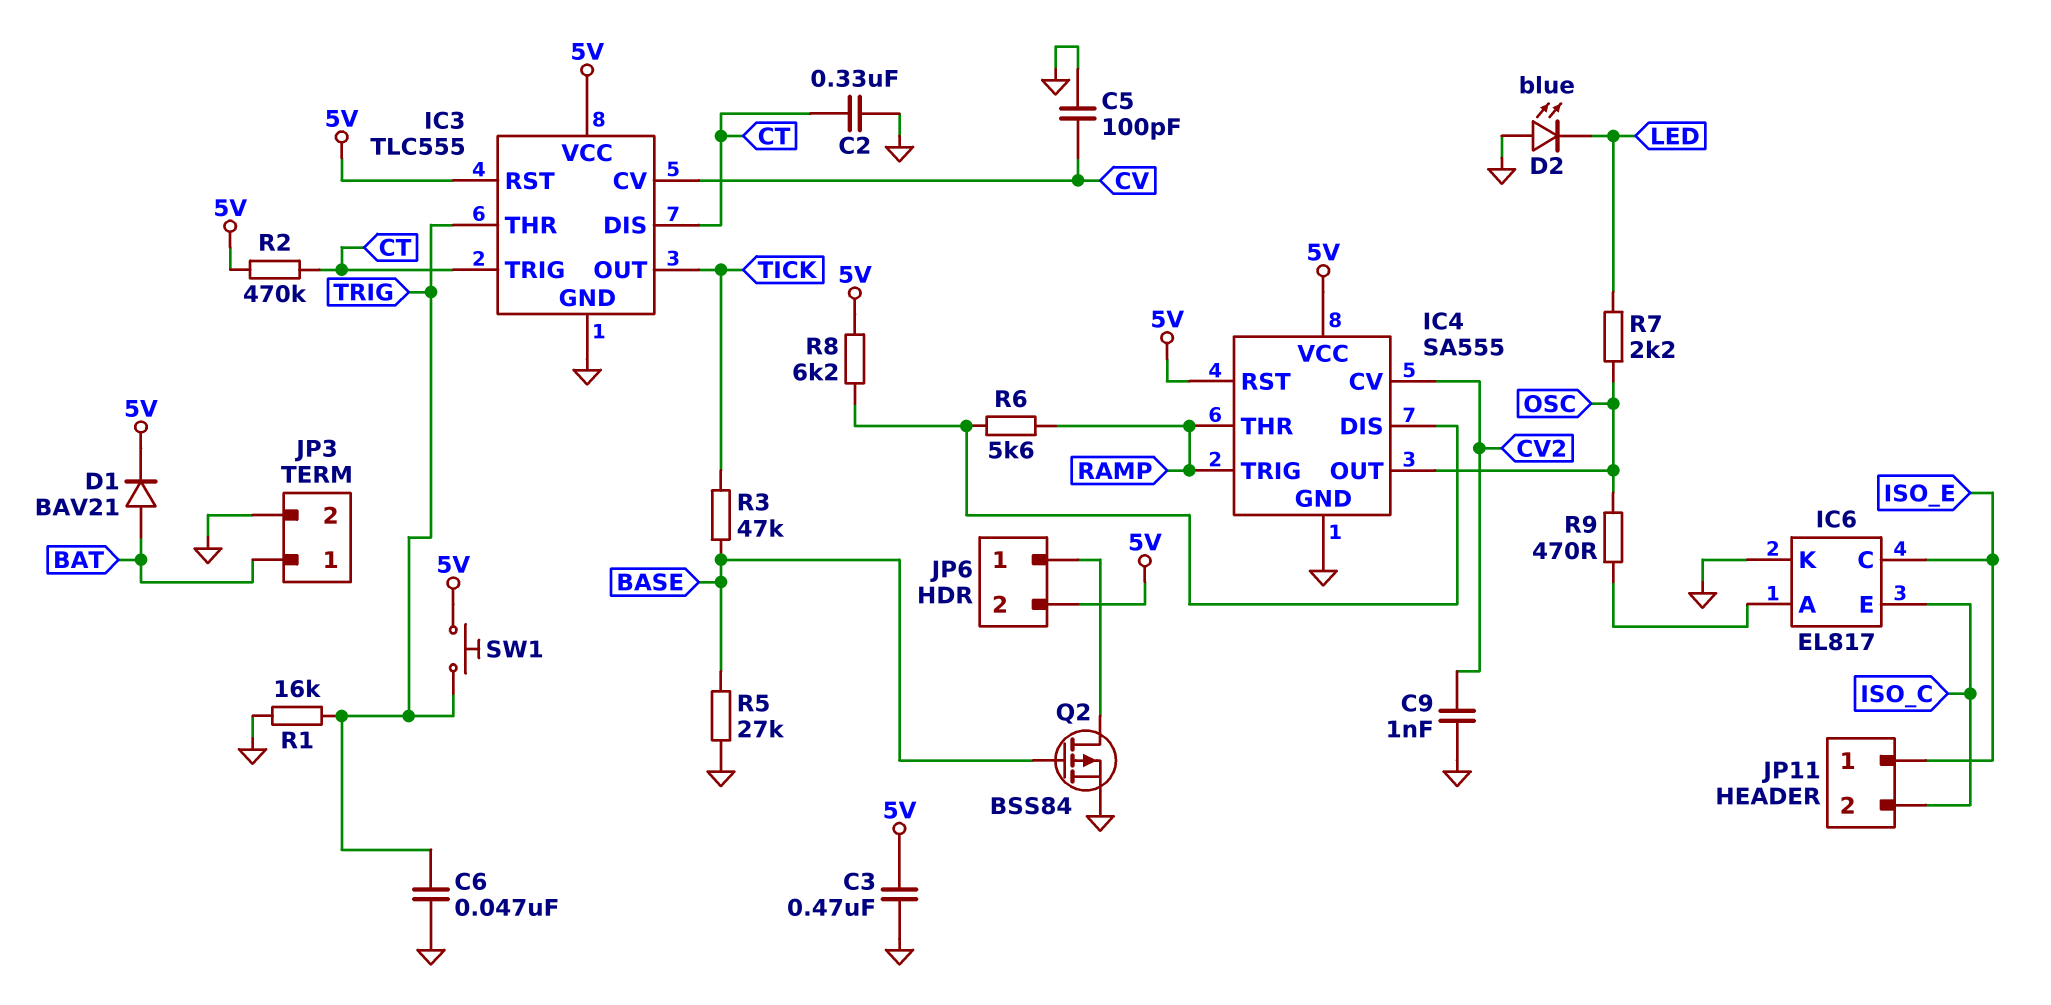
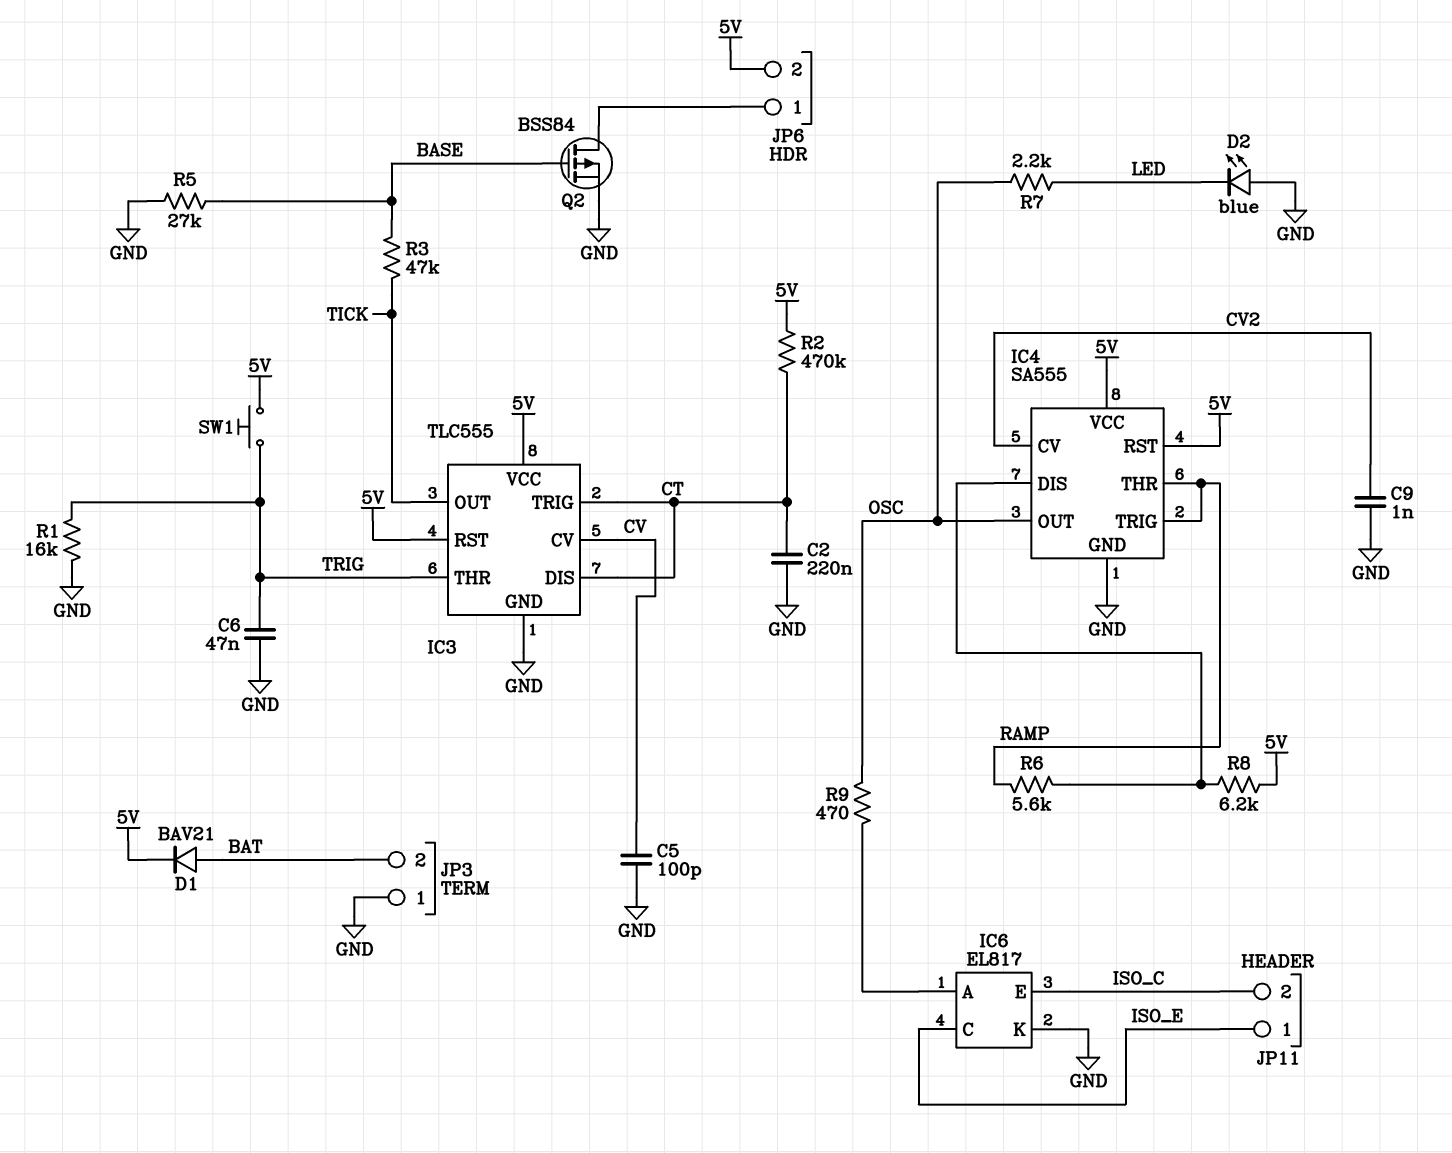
C2: 330nF (CT, GND) -> 220nF (CT, GND)
C3: 470nF (5V, GND) -> none
JP3 pin 1: BAT -> GND
JP3 pin 2: GND -> BAT

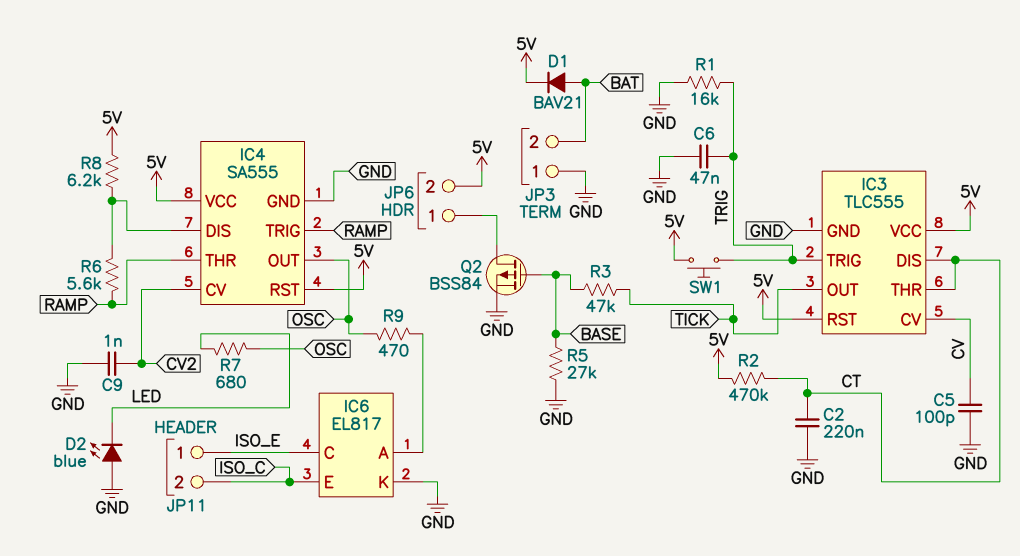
IC3 pin THR: TRIG -> CT
IC3 pin TRIG: CT -> TRIG
R7: 2.2k (LED, OSC) -> 680 (LED, OSC)

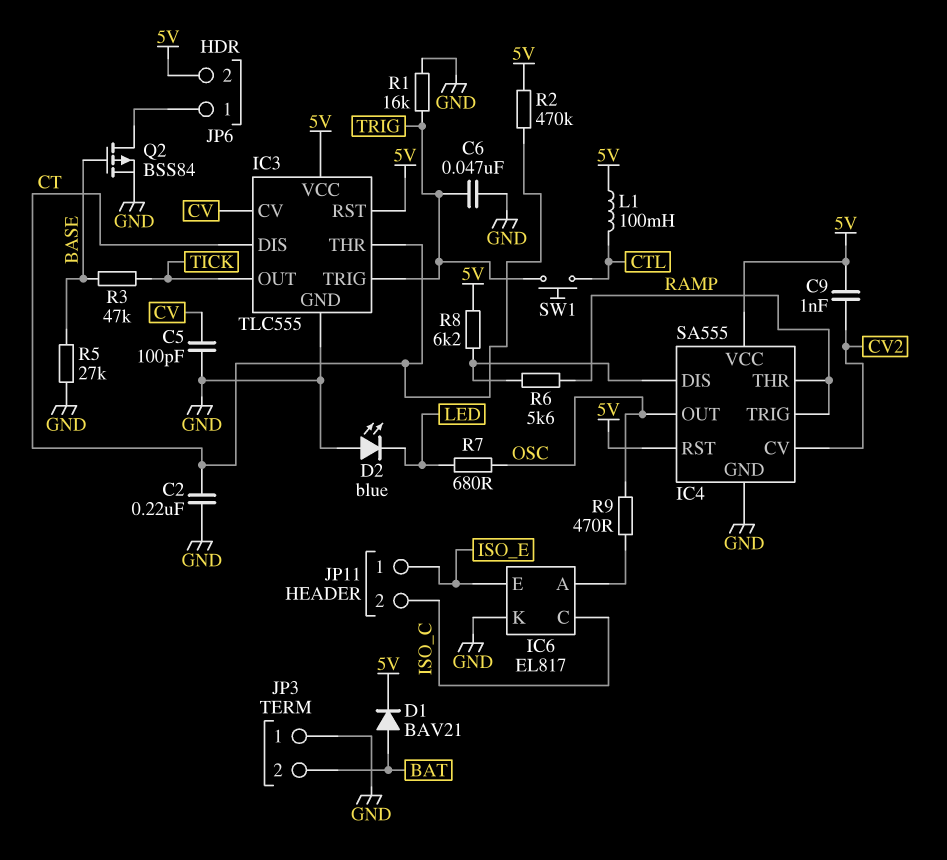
C9: 1nF (CV2, GND) -> 1nF (5V, CV2)
IC6 pin C: ISO_E -> ISO_C
IC6 pin E: ISO_C -> ISO_E
L1: none -> 100mH (5V, CTL)
SW1: button (5V, TRIG) -> button (CTL, TRIG)

